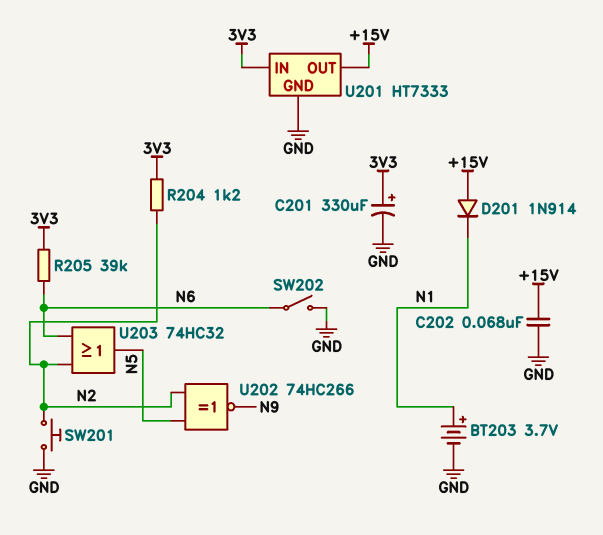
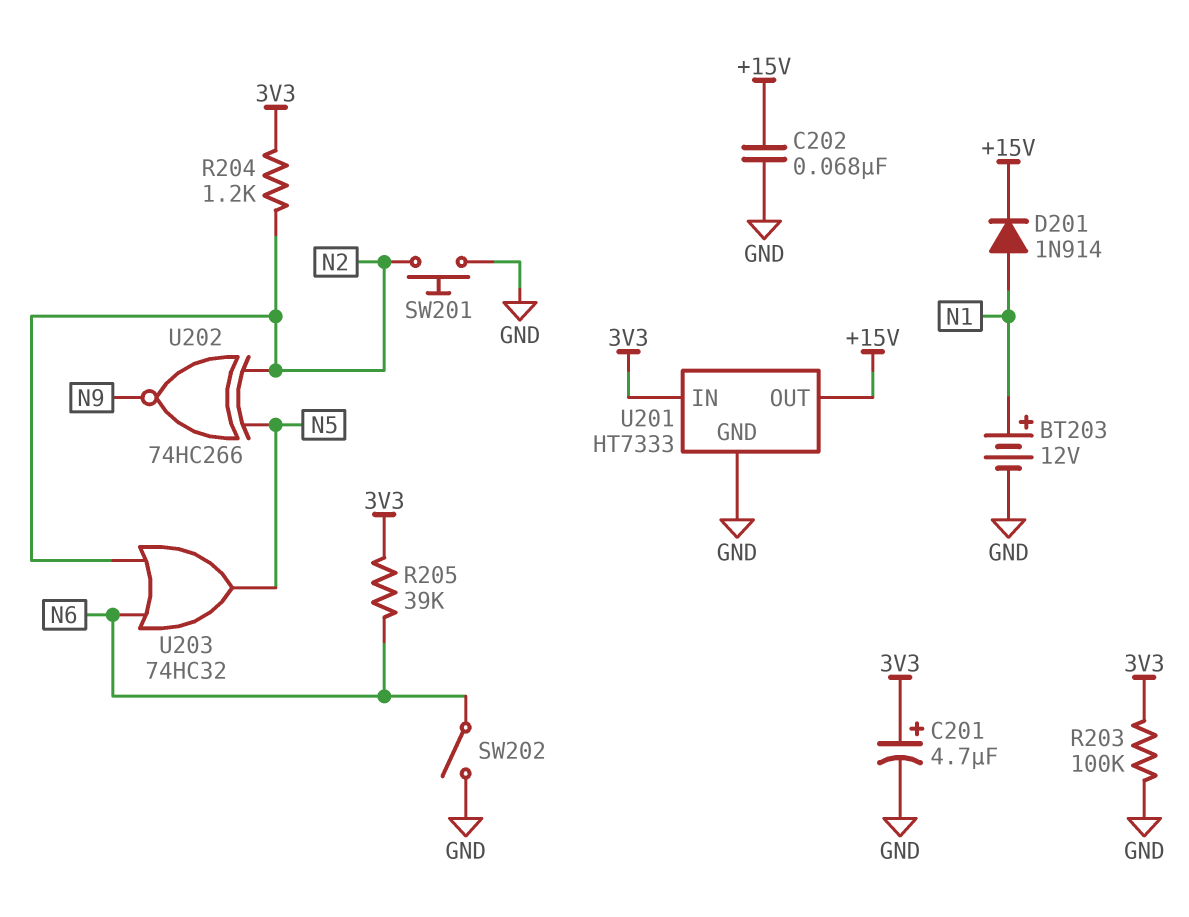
BT203: 3.7V (plus N1, minus GND) -> 12V (plus N1, minus GND)
C201: 330uF (plus 3V3, minus GND) -> 4.7uF (plus 3V3, minus GND)
D201: diode 1N914 (A +15V, K N1) -> diode 1N914 (A N1, K +15V)
R203: none -> 100k (3V3, GND)

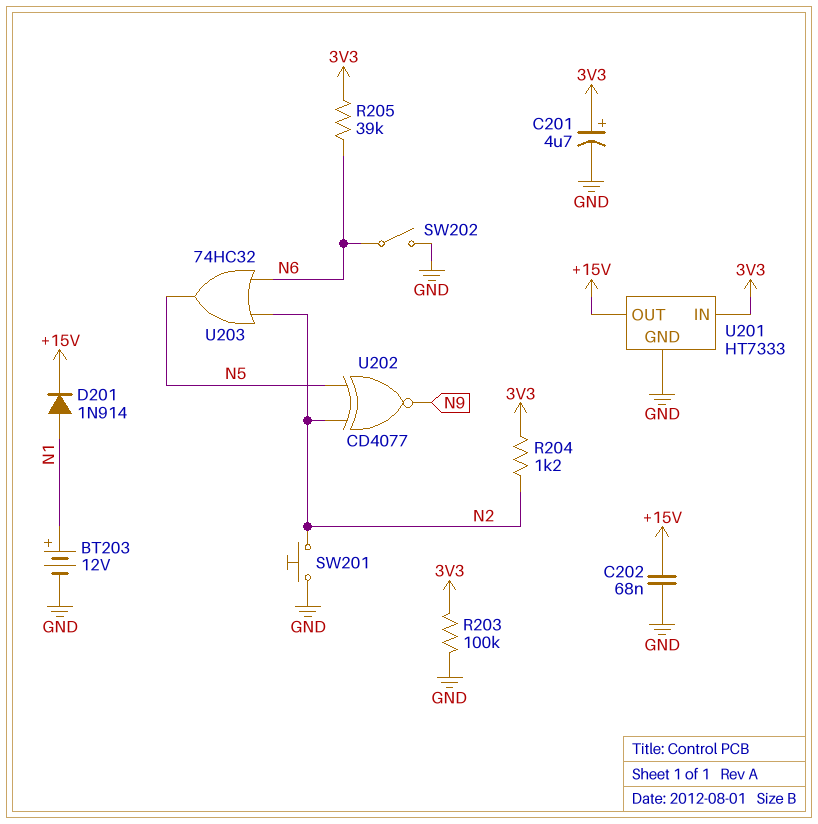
U202: XNOR 74HC266 (in N2, in N5, out N9) -> XNOR CD4077 (in N2, in N5, out N9)

